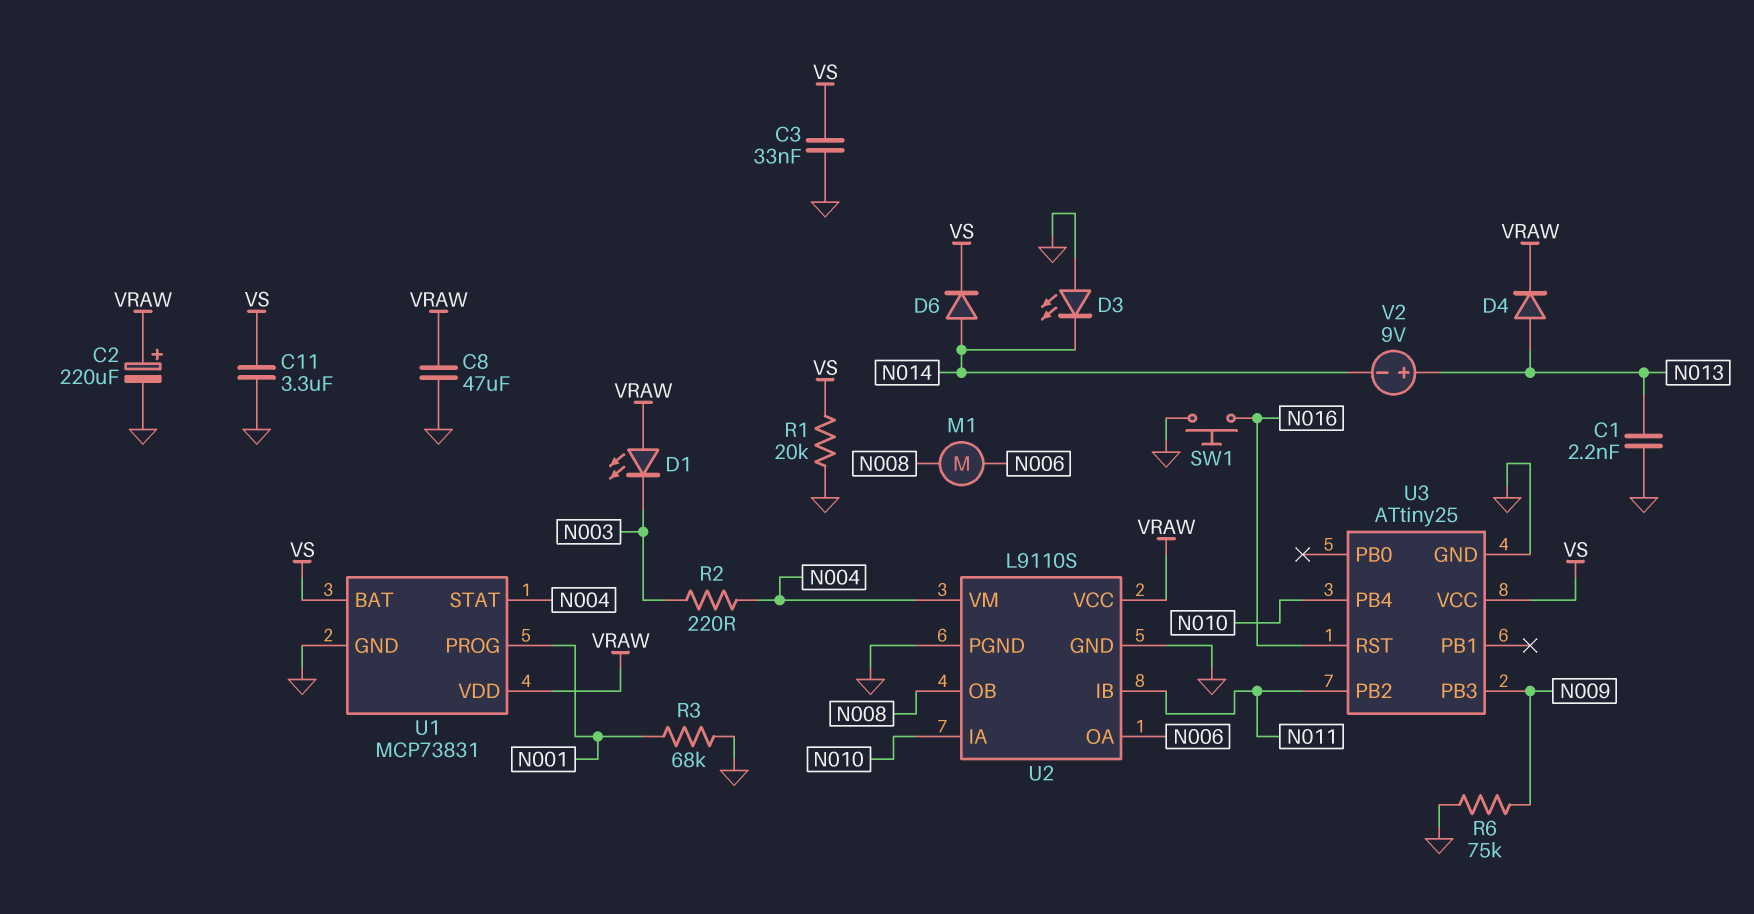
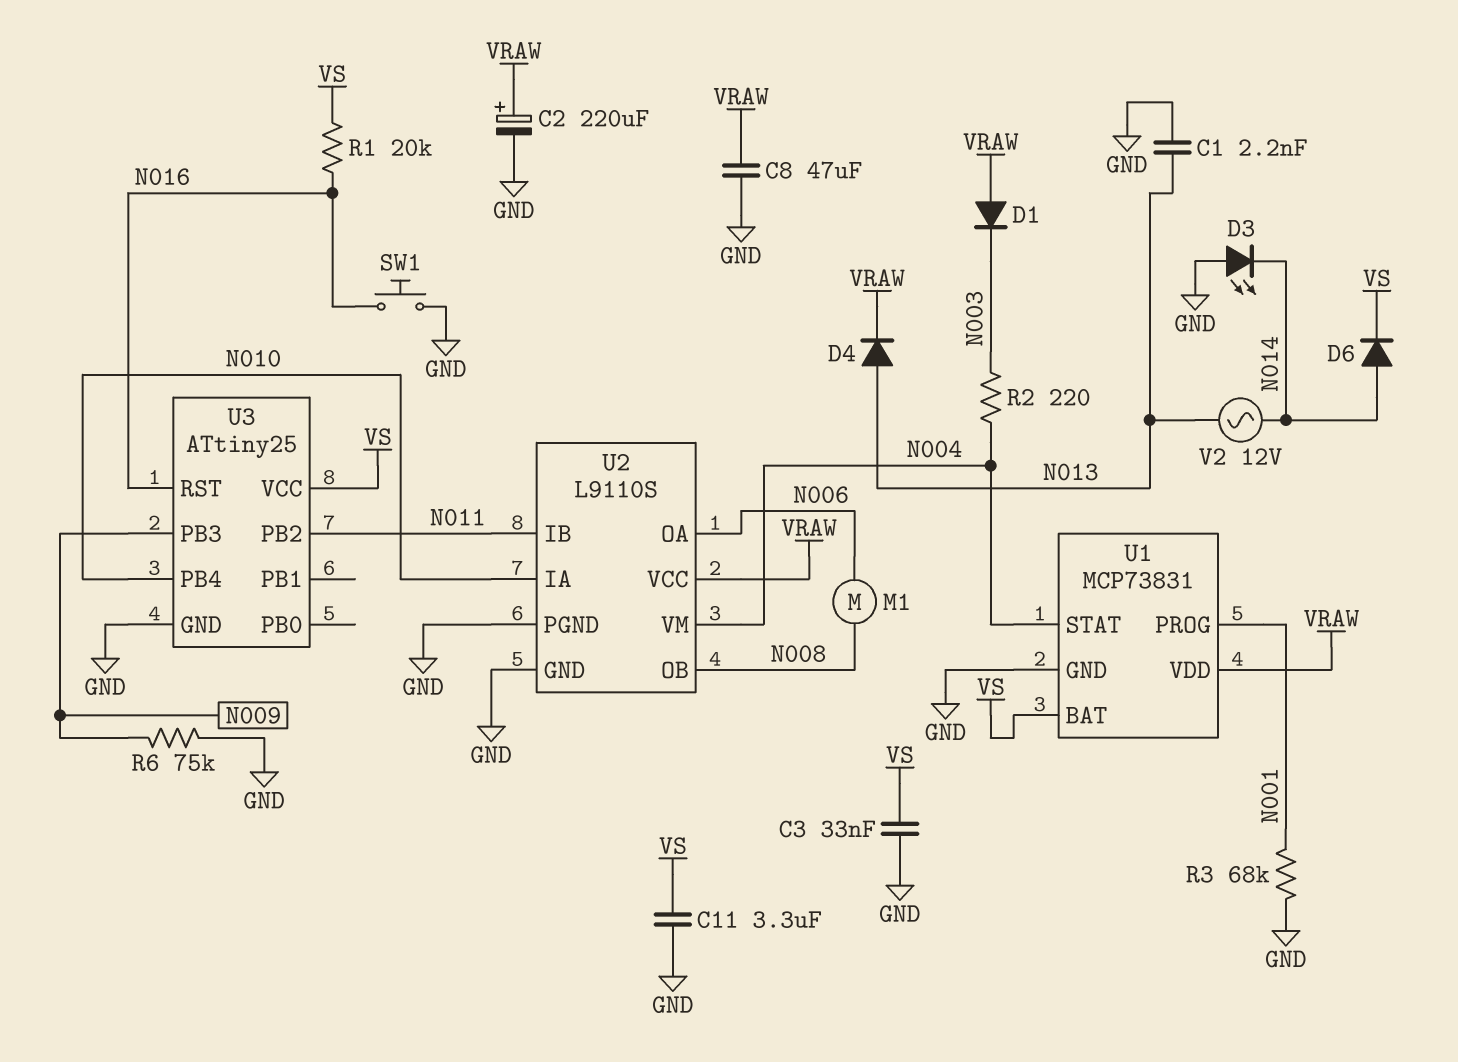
D1: LED (A VRAW, K N003) -> diode (A VRAW, K N003)
R1: 20k (GND, VS) -> 20k (N016, VS)
V2: 9V (plus N013, minus N014) -> AC 12V (N013, N014)

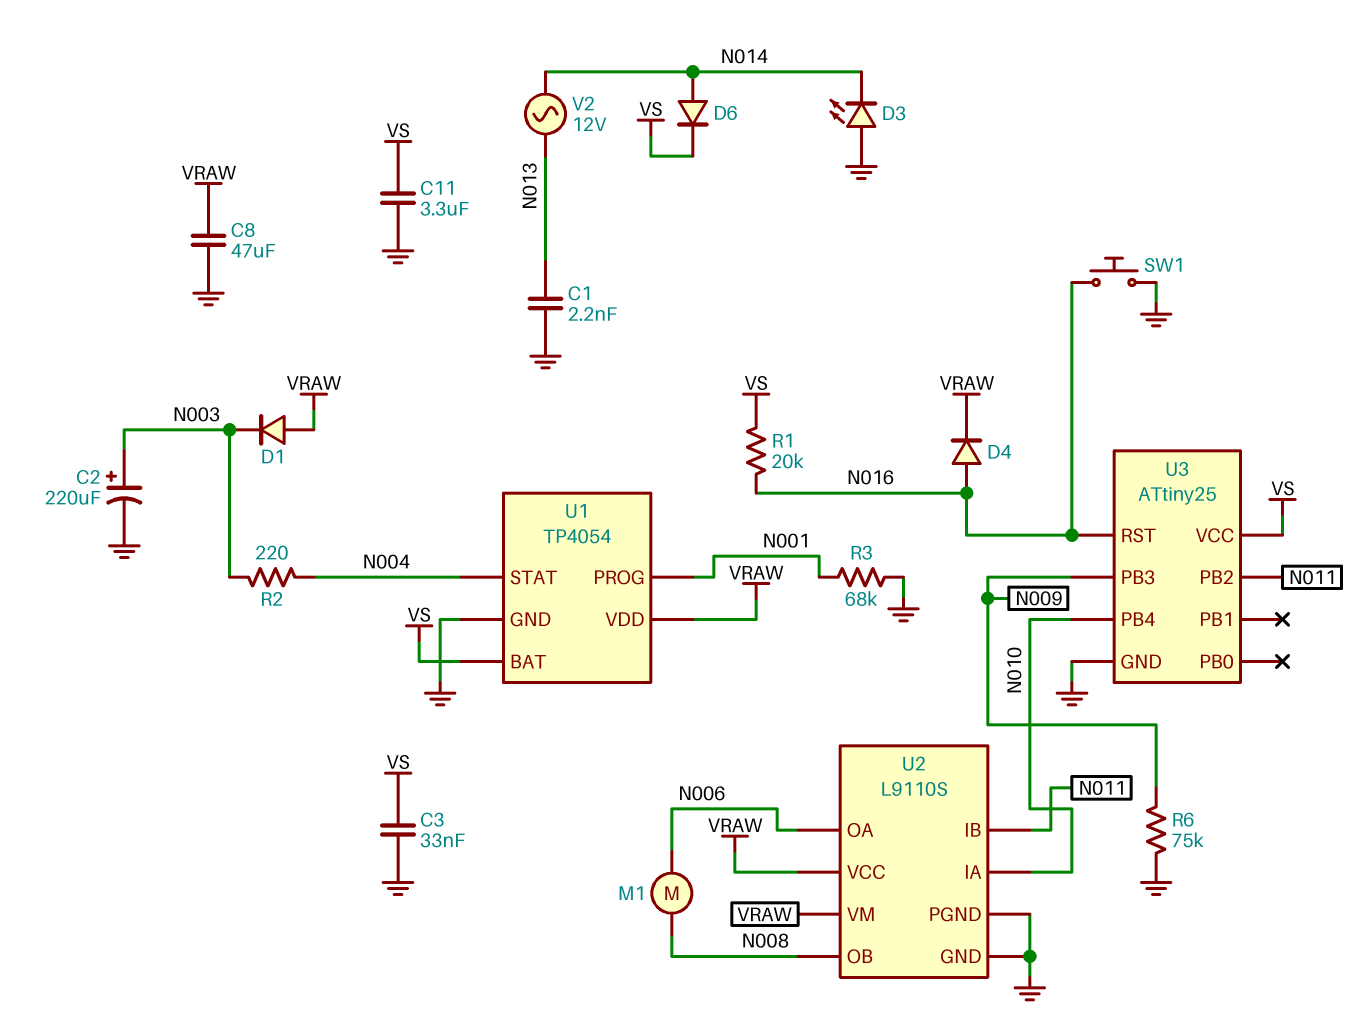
C2: 220uF (plus VRAW, minus GND) -> 220uF (plus N003, minus GND)
D4: diode (A N013, K VRAW) -> diode (A N016, K VRAW)
U1: MCP73831 -> TP4054
U2 pin VM: N004 -> VRAW

